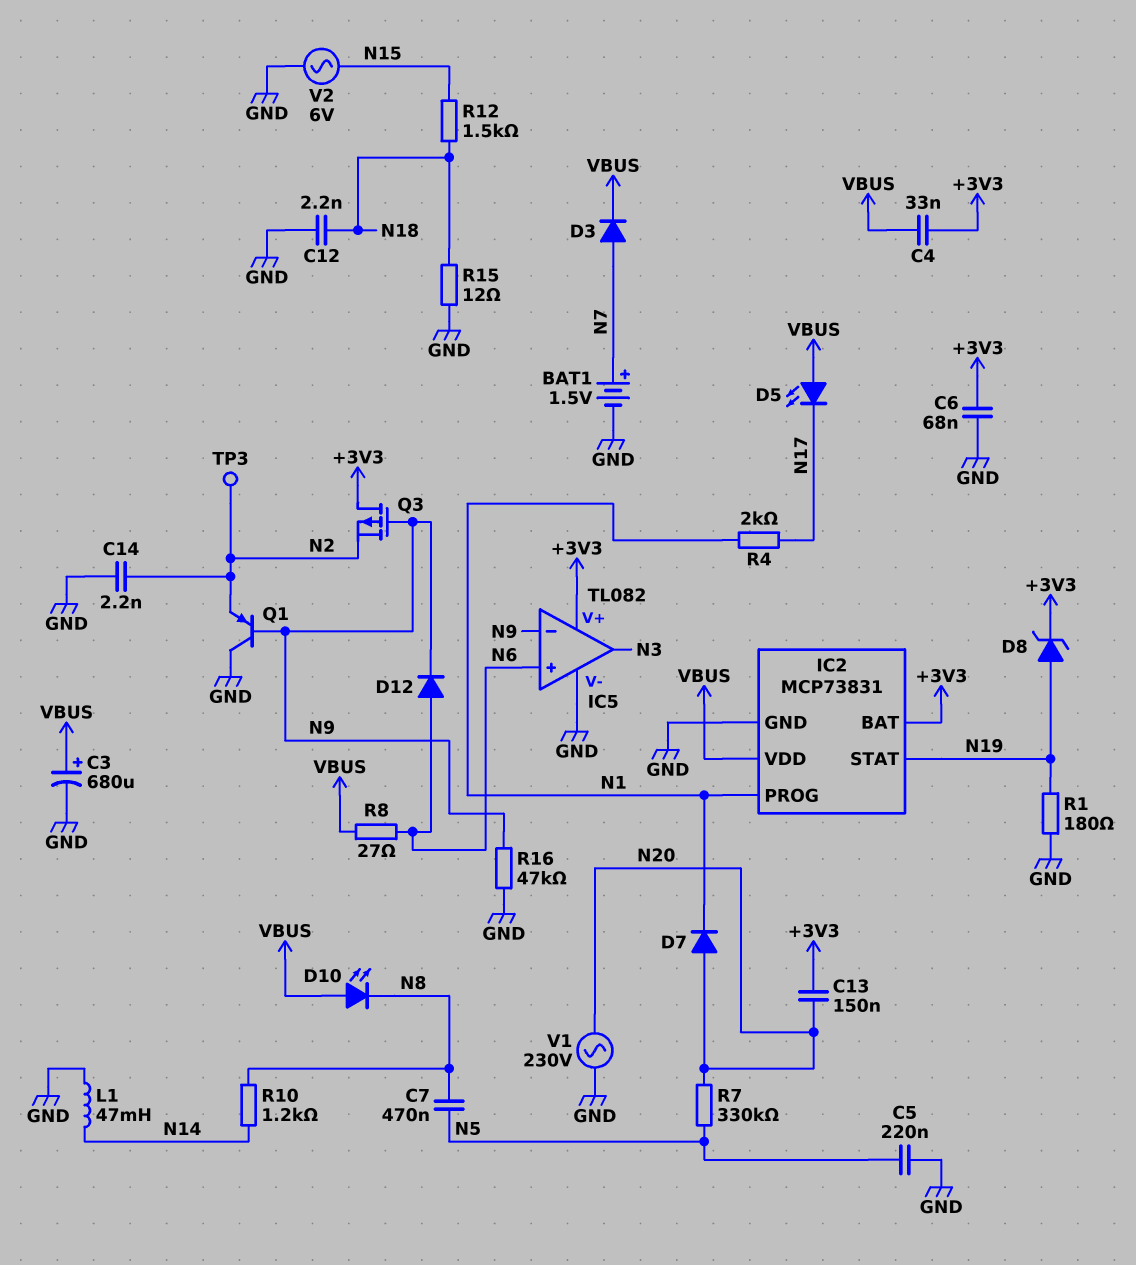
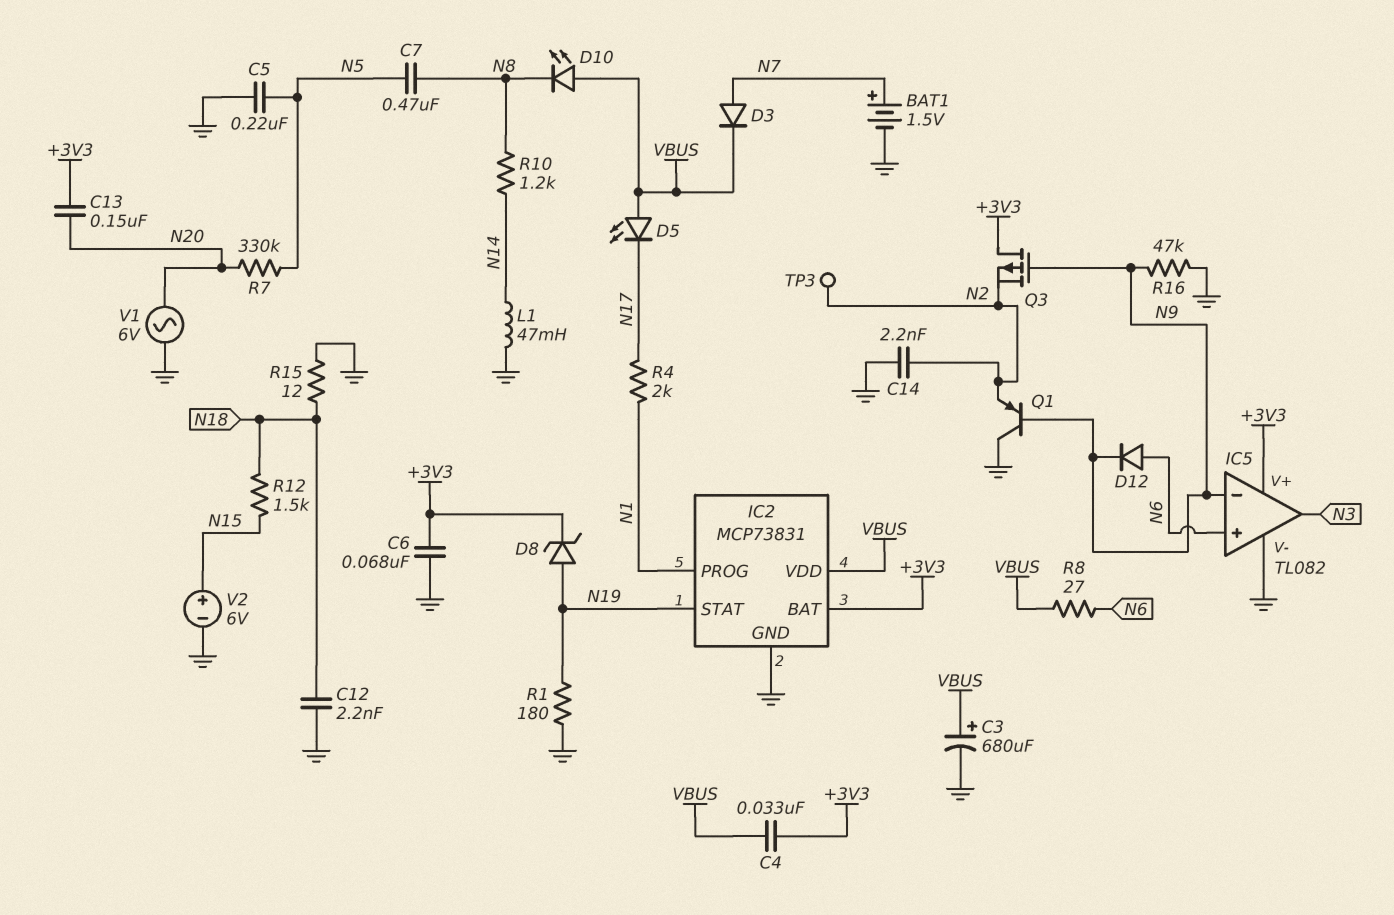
D7: diode (A N20, K N1) -> none
V1: AC 230V (GND, N20) -> AC 6V (GND, N20)
V2: AC 6V (GND, N15) -> 6V (plus N15, minus GND)

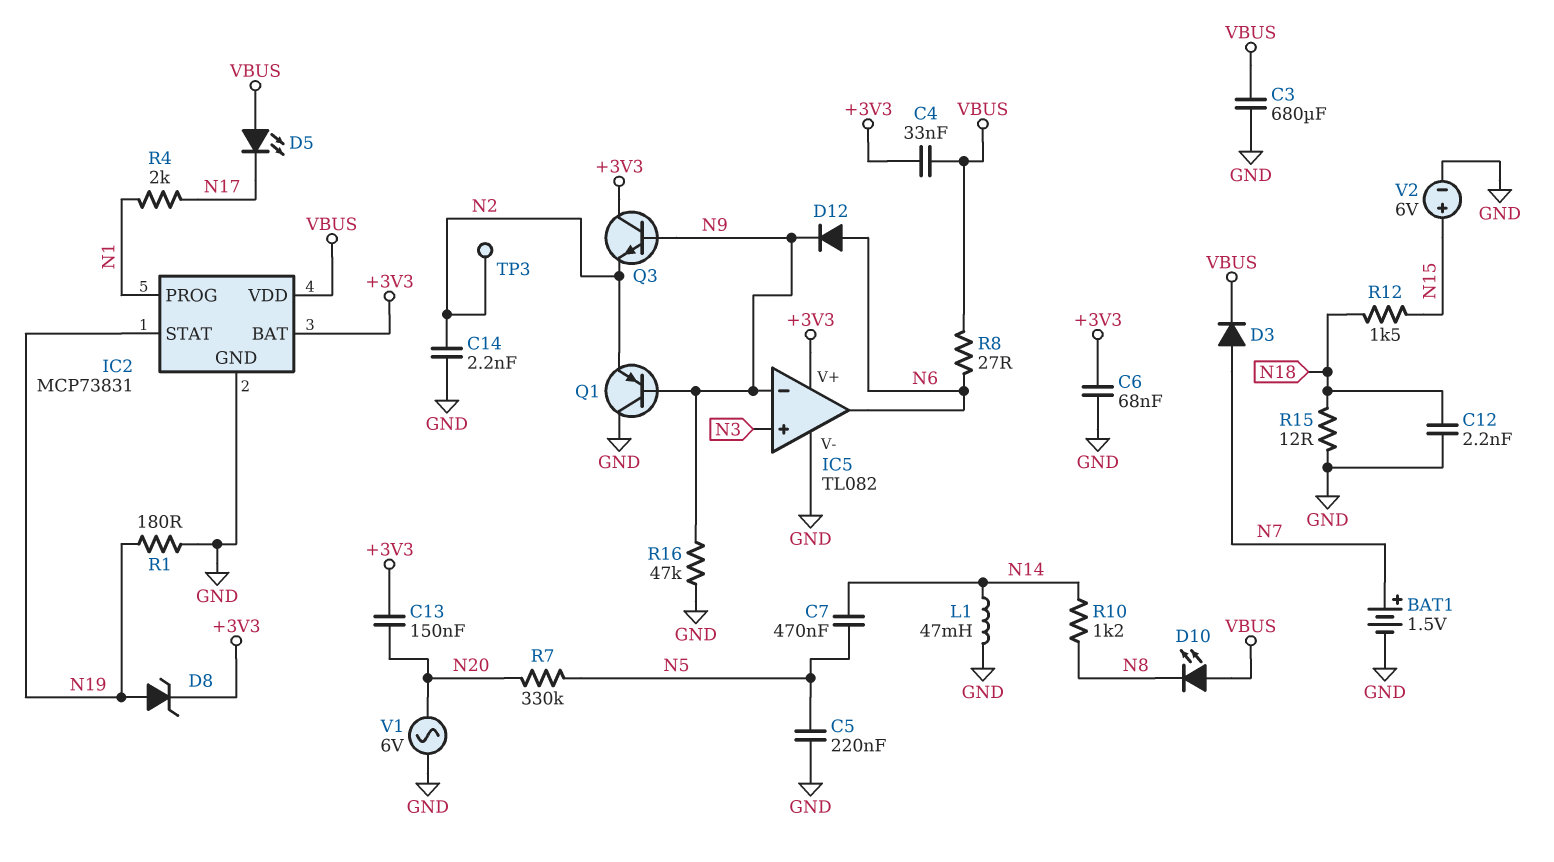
C3: 680uF (plus VBUS, minus GND) -> 680uF (GND, VBUS)
C7: 470nF (N5, N8) -> 470nF (N5, N14)
IC5 pin in+: N6 -> N3
IC5 pin out: N3 -> N6
Q3: PMOS (G N9, D +3V3, S N2) -> NPN (B N9, C +3V3, E N2)

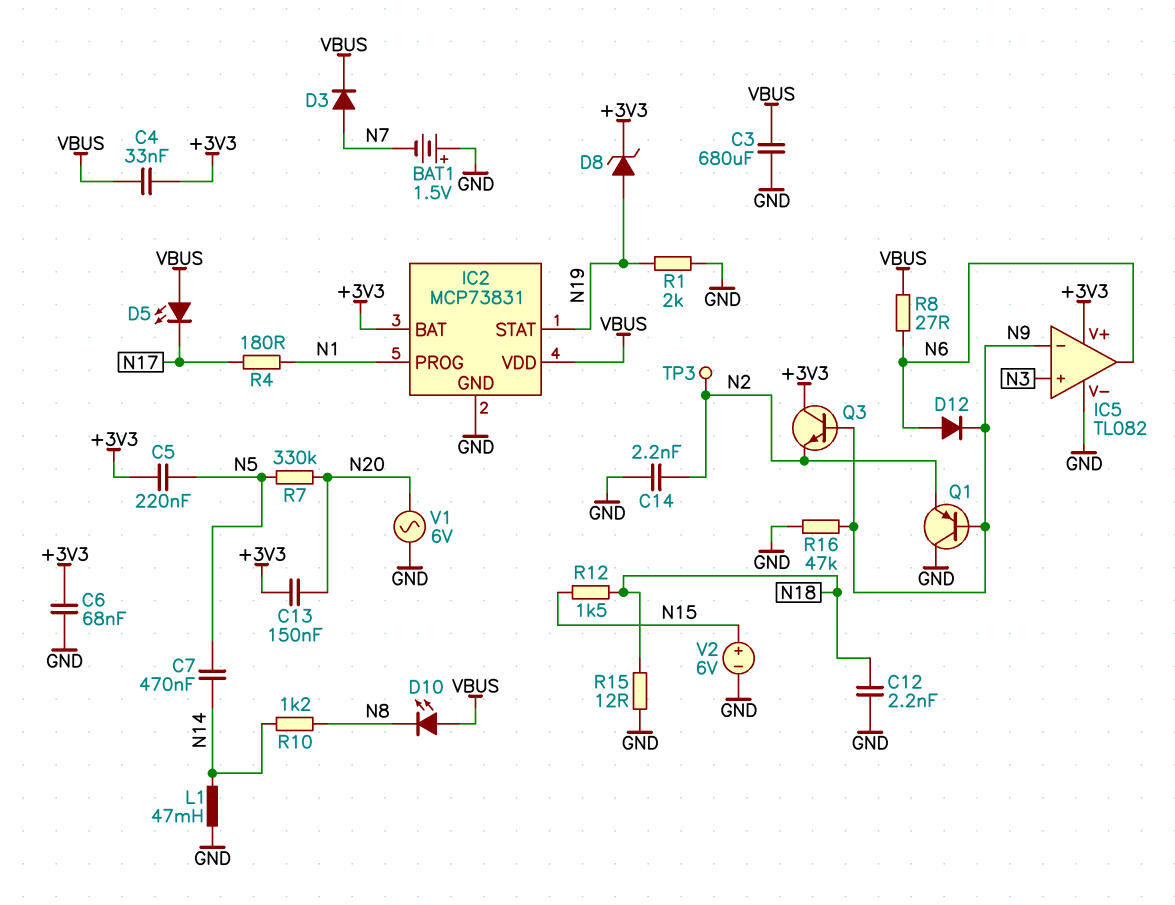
BAT1: 1.5V (plus N7, minus GND) -> 1.5V (plus GND, minus N7)
C5: 220nF (GND, N5) -> 220nF (+3V3, N5)
R1: 180 (GND, N19) -> 2k (GND, N19)
R4: 2k (N1, N17) -> 180 (N1, N17)

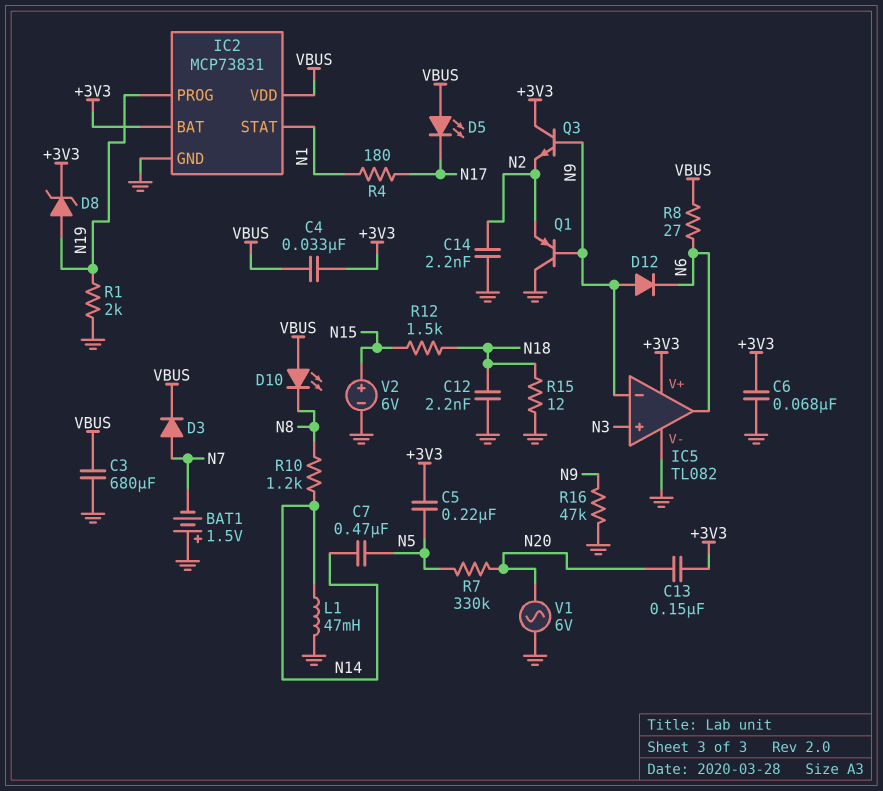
D12: diode (A N6, K N9) -> diode (A N9, K N6)
IC2 pin PROG: N1 -> N19
IC2 pin STAT: N19 -> N1
TP3: test point (N2) -> none

